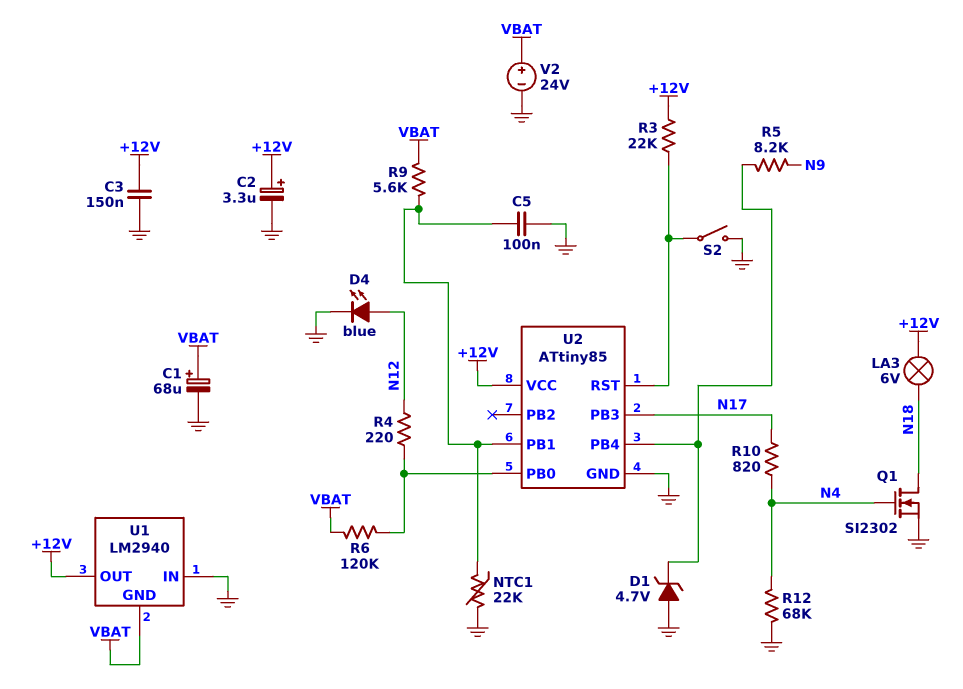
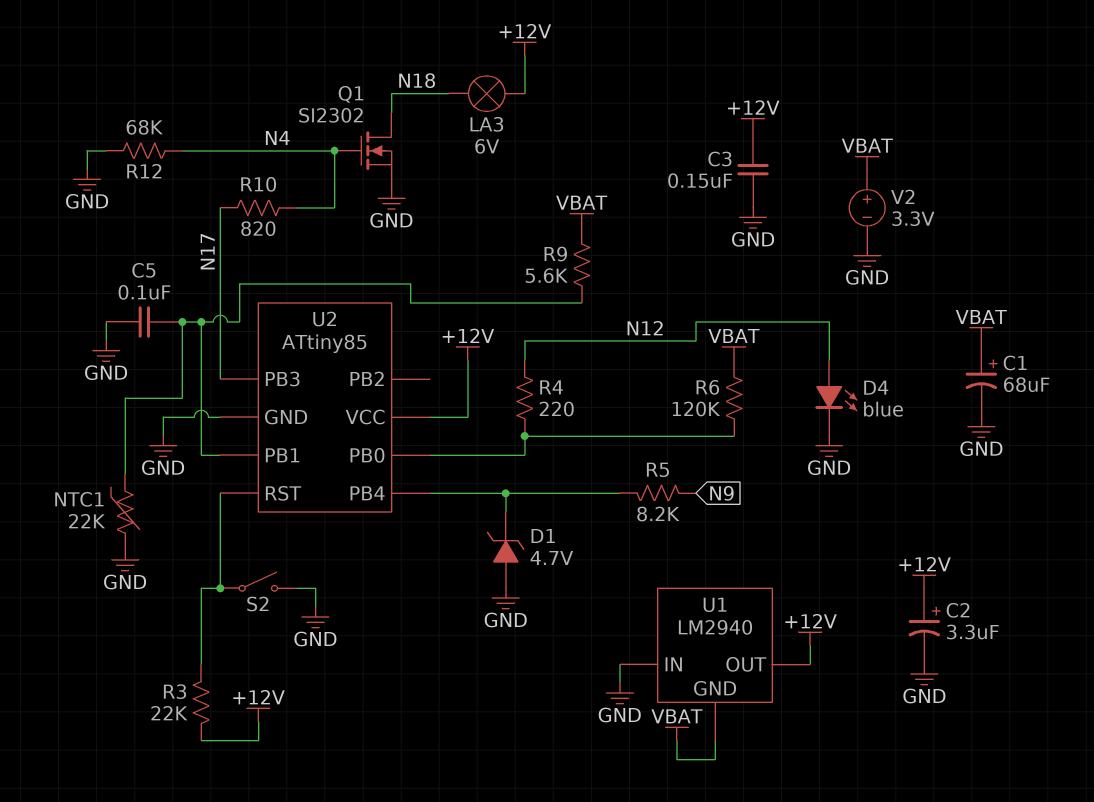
V2: 24V (plus VBAT, minus GND) -> 3.3V (plus VBAT, minus GND)

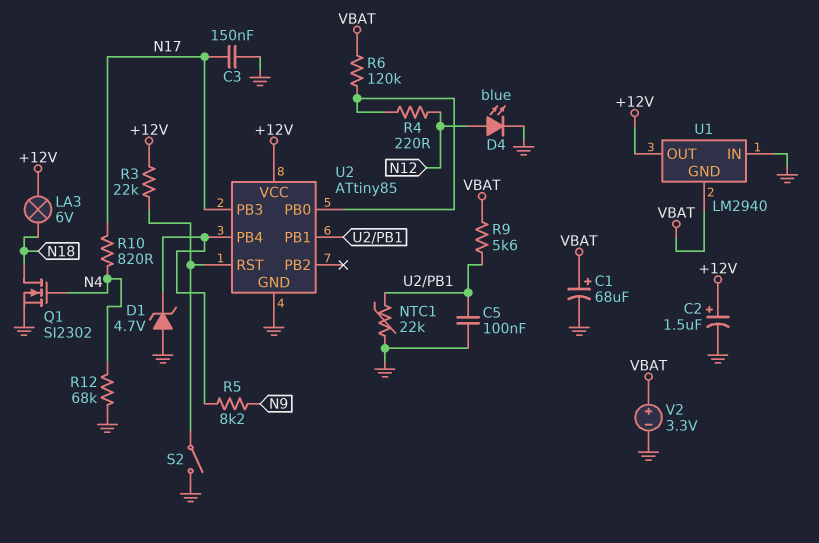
C2: 3.3uF (plus +12V, minus GND) -> 1.5uF (plus +12V, minus GND)
C3: 150nF (+12V, GND) -> 150nF (GND, N17)

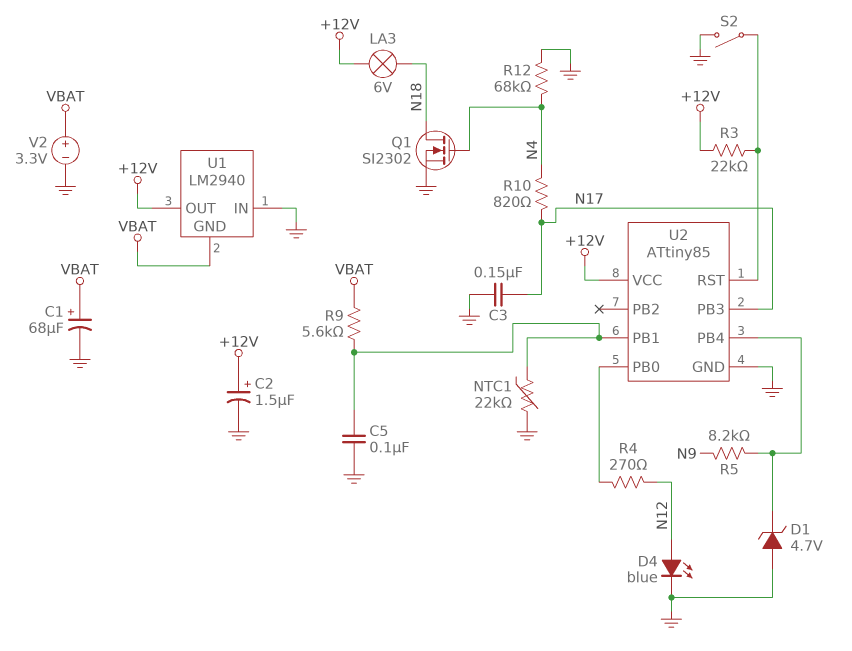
R4: 220 (N12, U2/PB0) -> 270 (N12, U2/PB0)
R6: 120k (U2/PB0, VBAT) -> none

